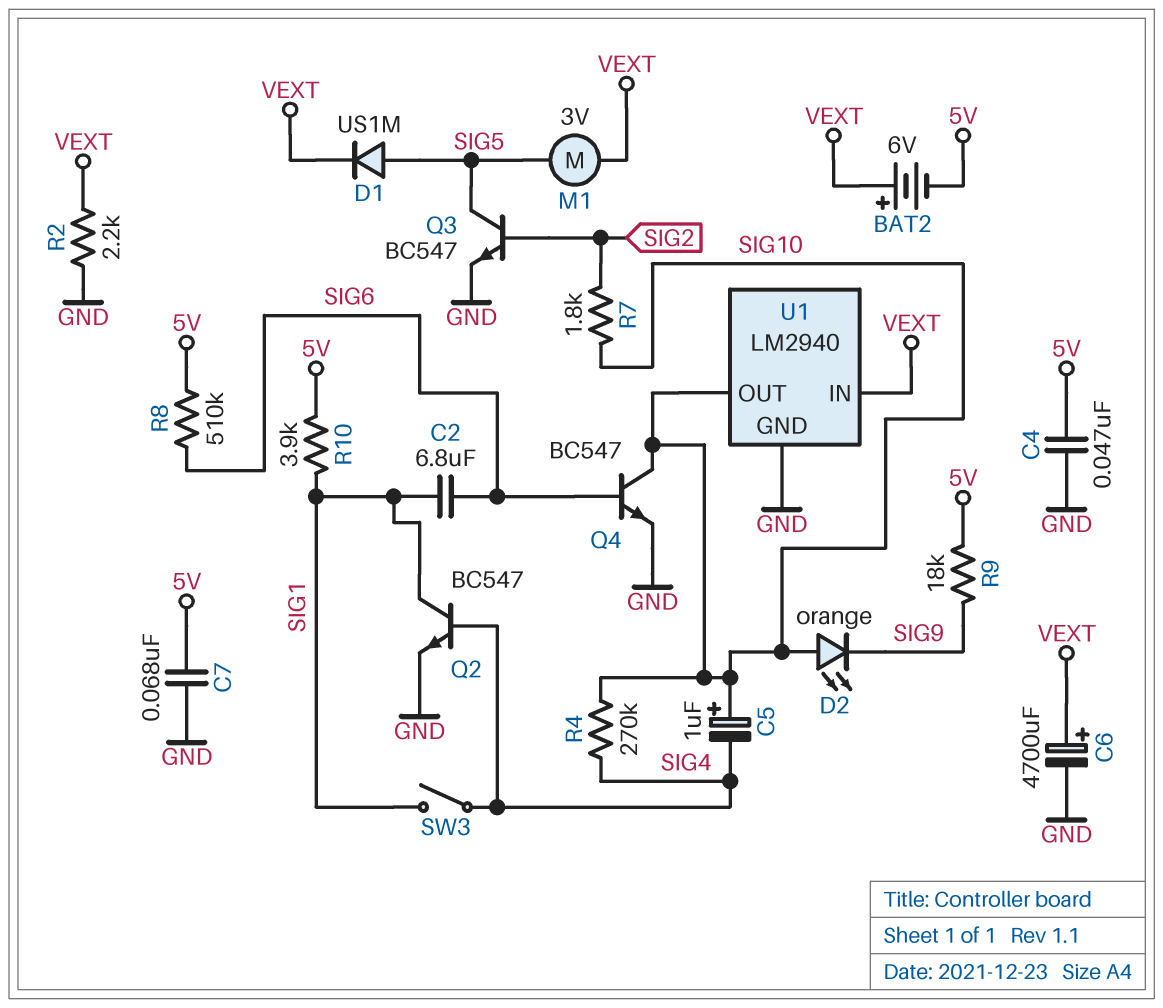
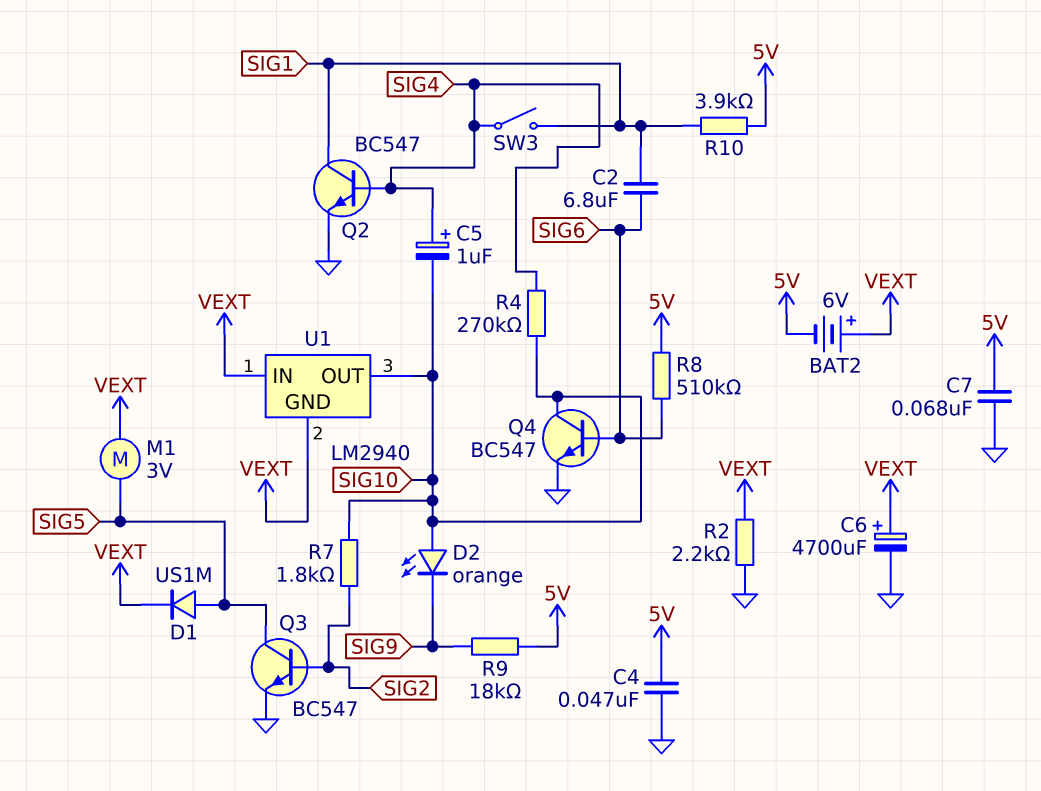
C5: 1uF (plus SIG10, minus SIG4) -> 1uF (plus SIG4, minus SIG10)
U1 pin GND: GND -> VEXT

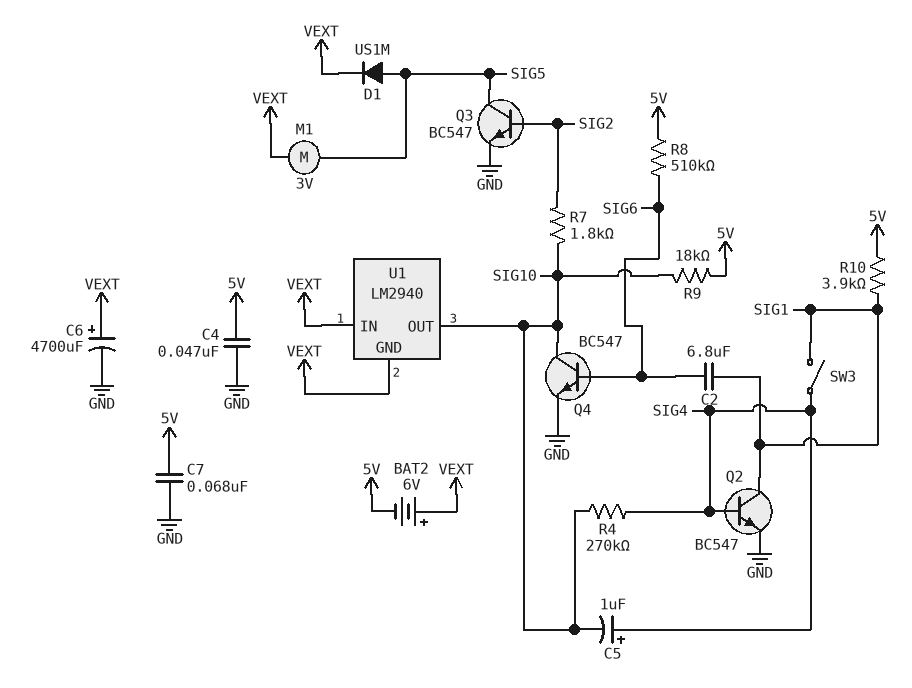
D2: LED orange (A SIG10, K SIG9) -> none
R2: 2.2k (GND, VEXT) -> none
R9: 18k (5V, SIG9) -> 18k (5V, SIG10)

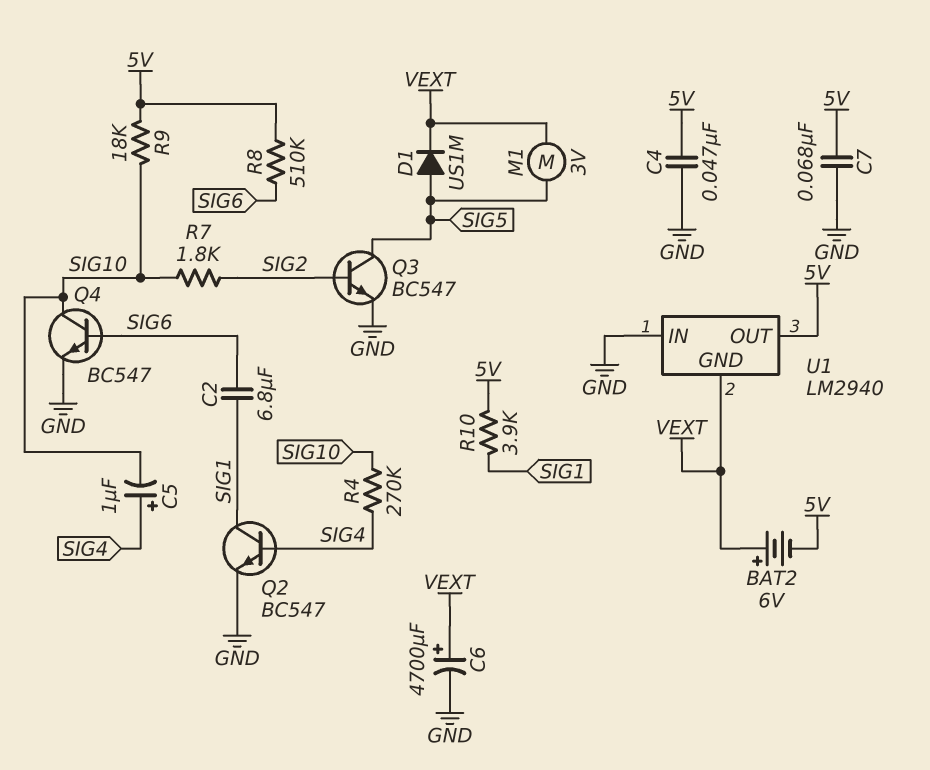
SW3: switch (SIG1, SIG4) -> none
U1 pin IN: VEXT -> GND
U1 pin OUT: SIG10 -> 5V

